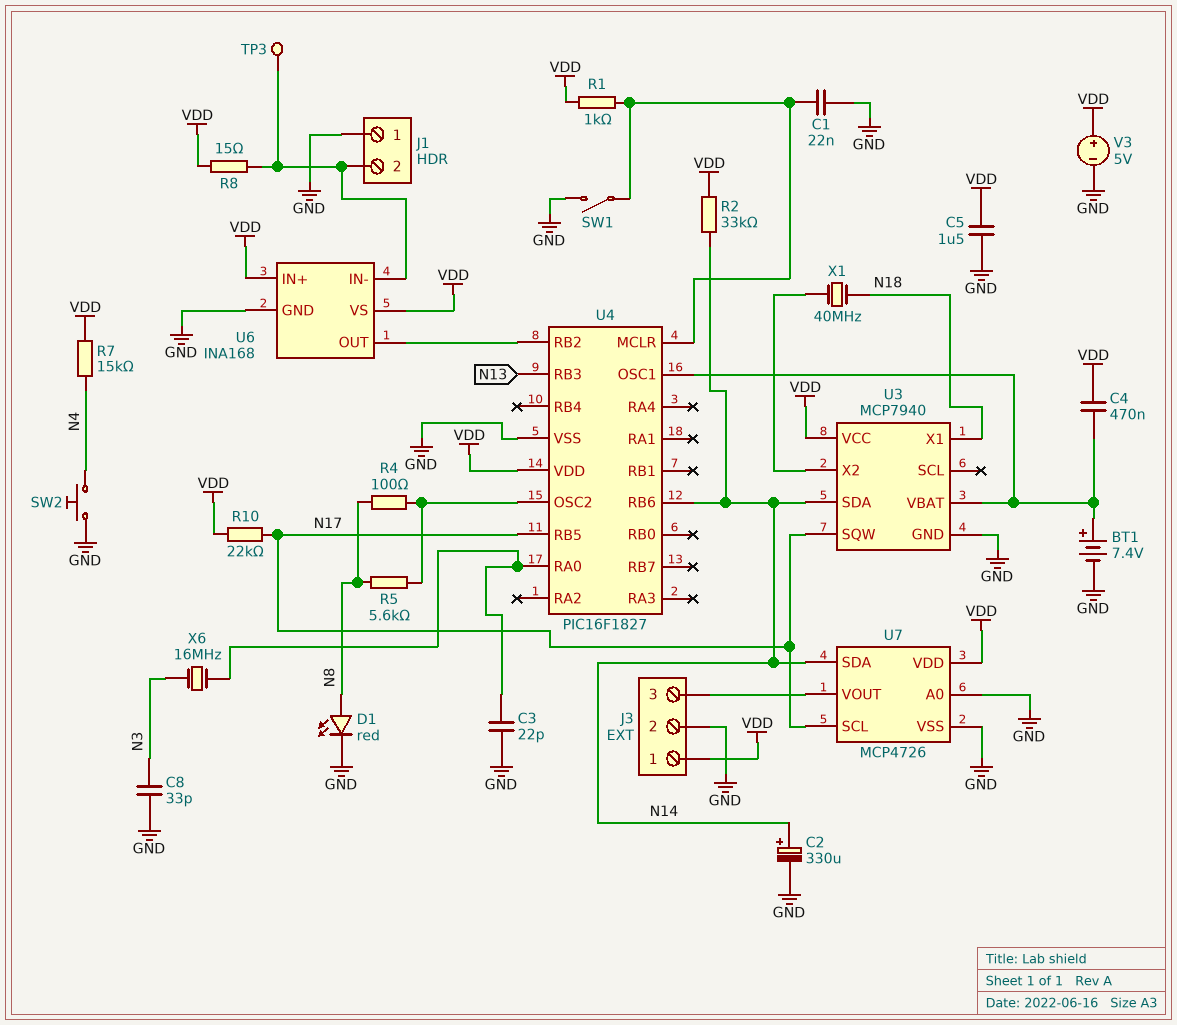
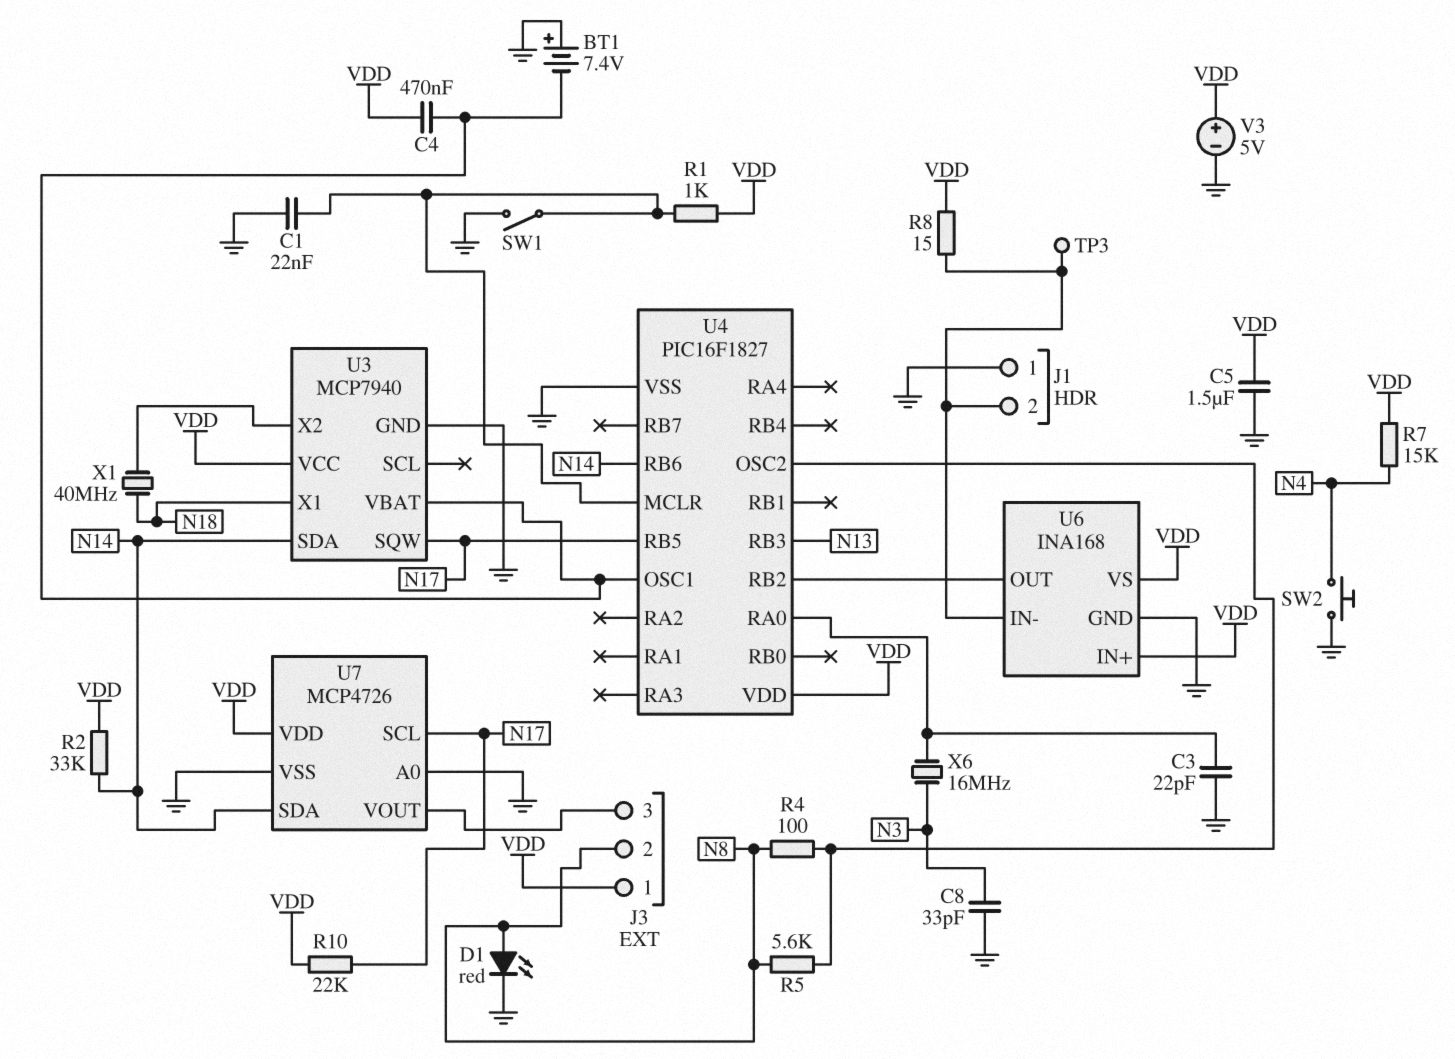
BT1: 7.4V (plus U3/VBAT, minus GND) -> 7.4V (plus GND, minus U3/VBAT)
C2: 330uF (plus N14, minus GND) -> none
J3 pin 2: GND -> N8

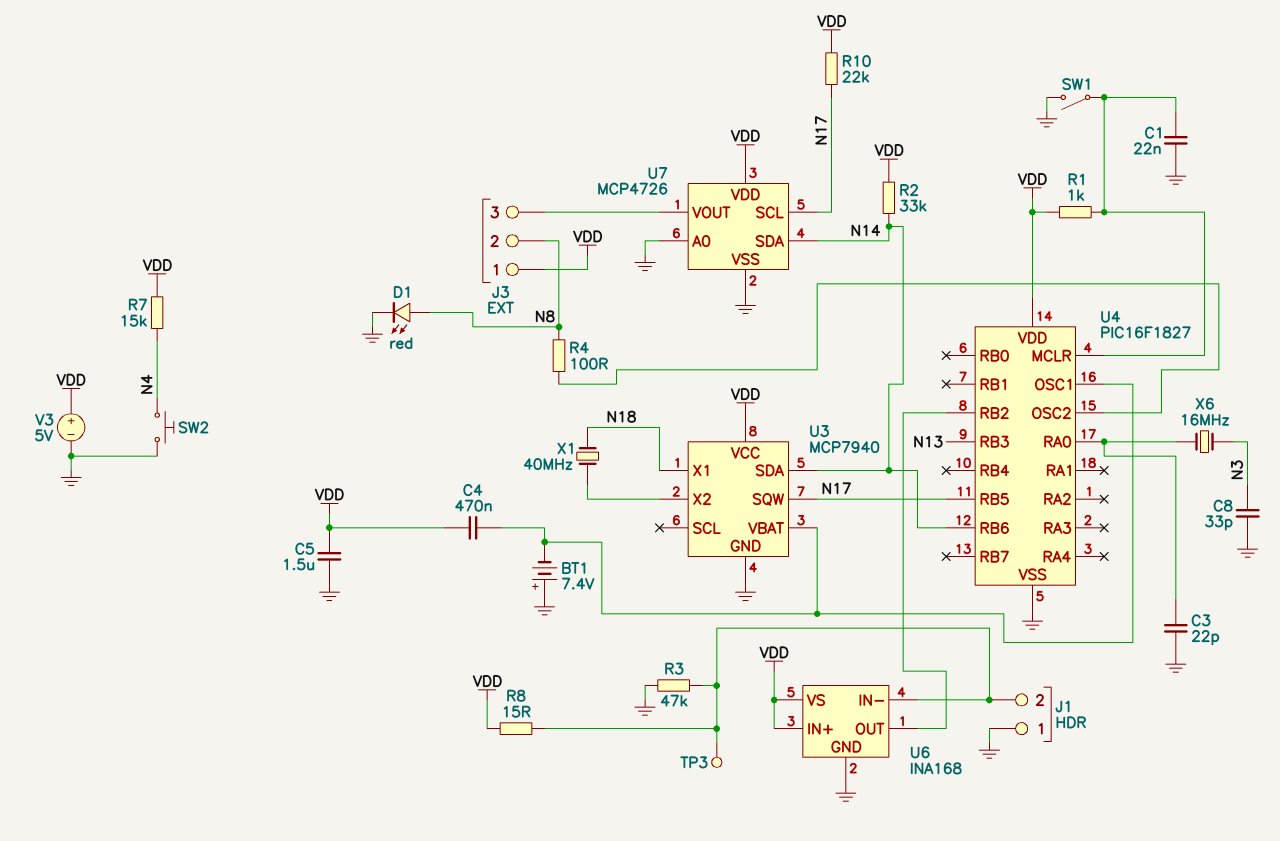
R3: none -> 47k (GND, J1/2)
R5: 5.6k (N8, U4/OSC2) -> none

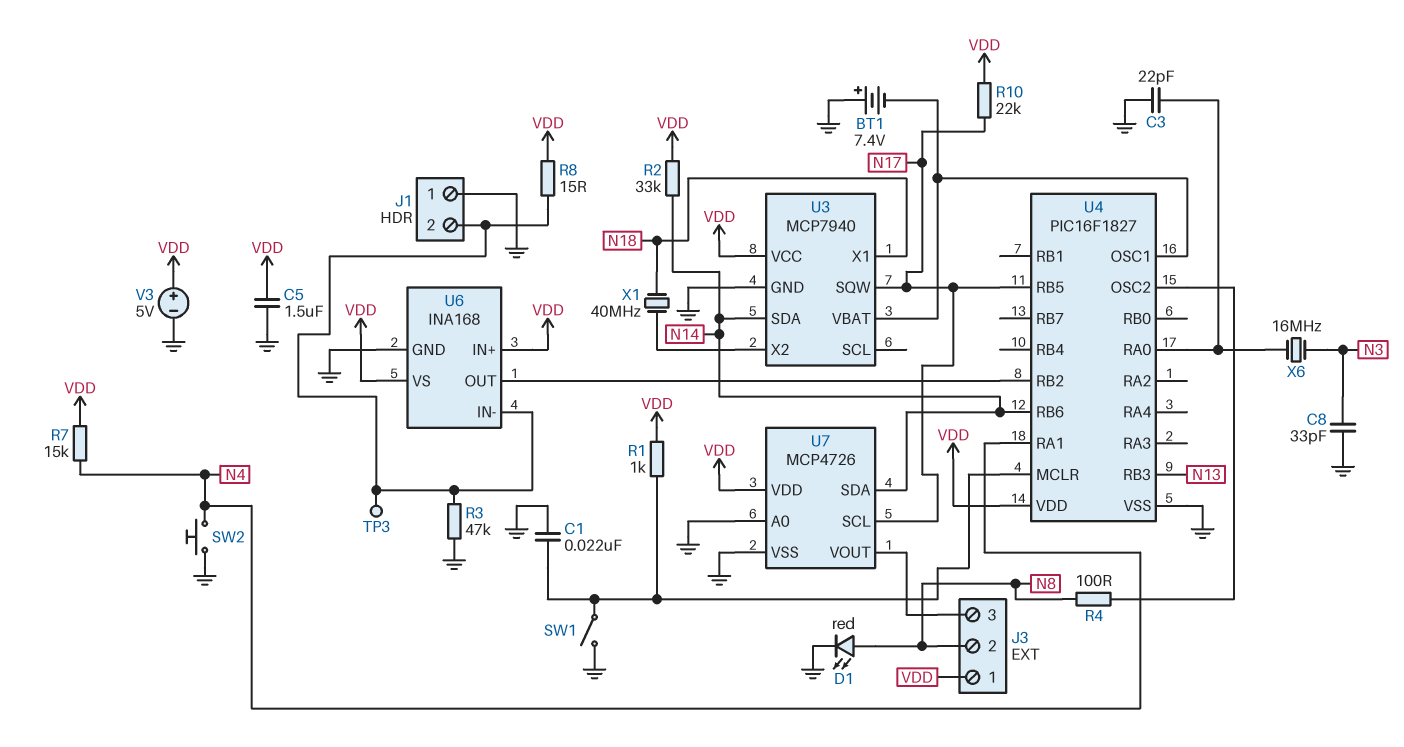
C4: 470nF (U3/VBAT, VDD) -> none
U4 pin RA1: none -> N4

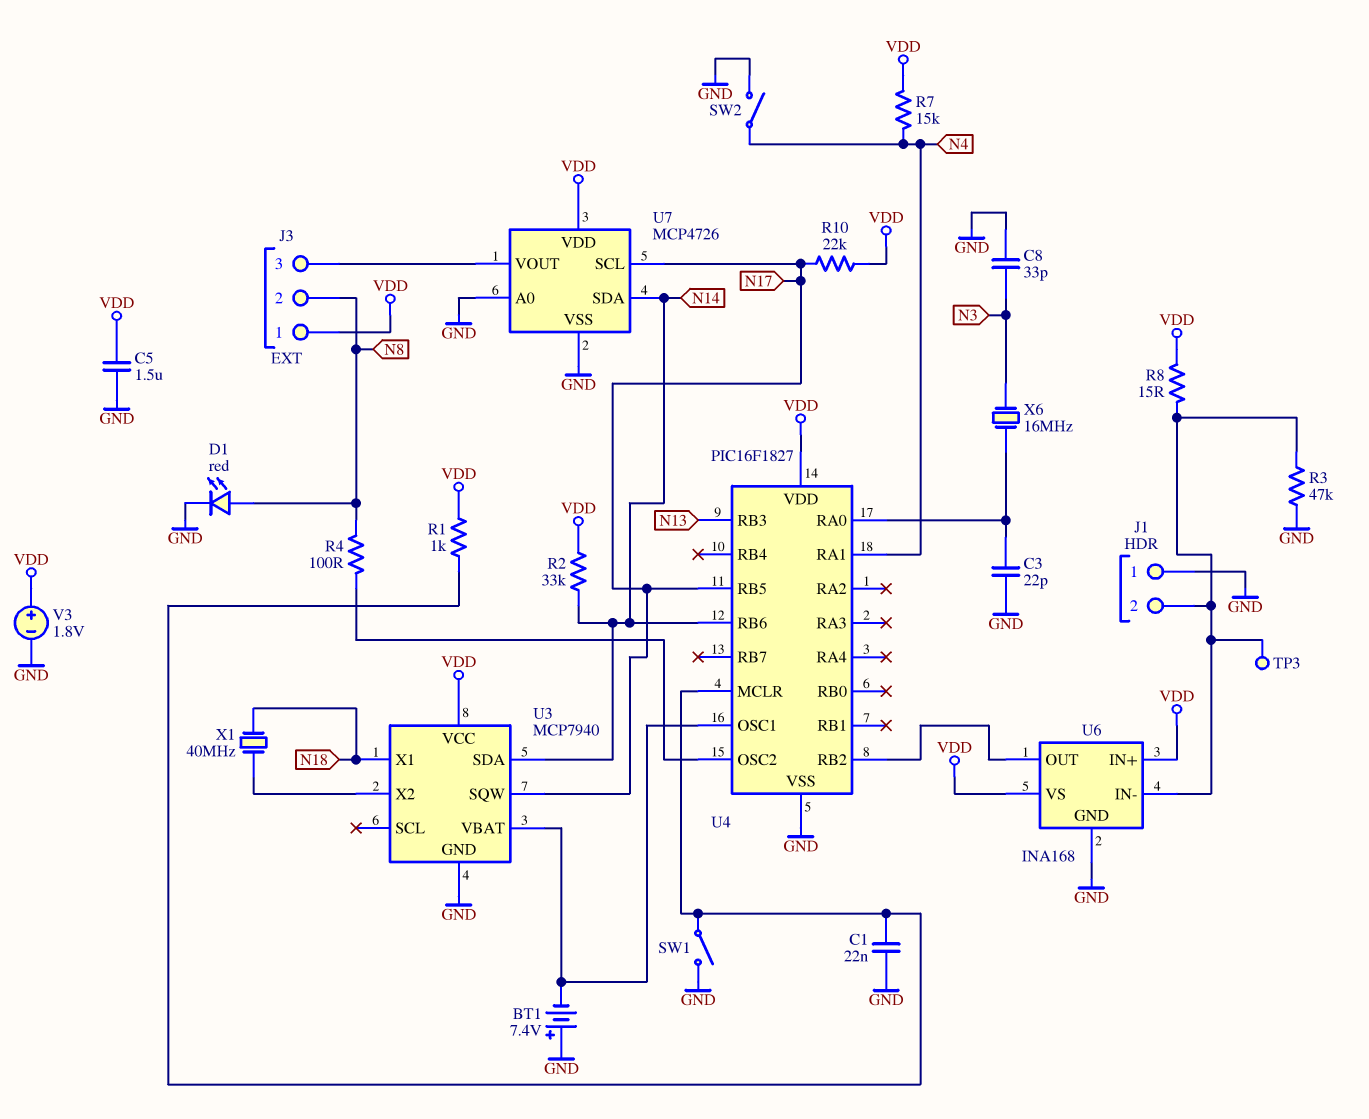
SW2: button (GND, N4) -> switch (GND, N4)
V3: 5V (plus VDD, minus GND) -> 1.8V (plus VDD, minus GND)

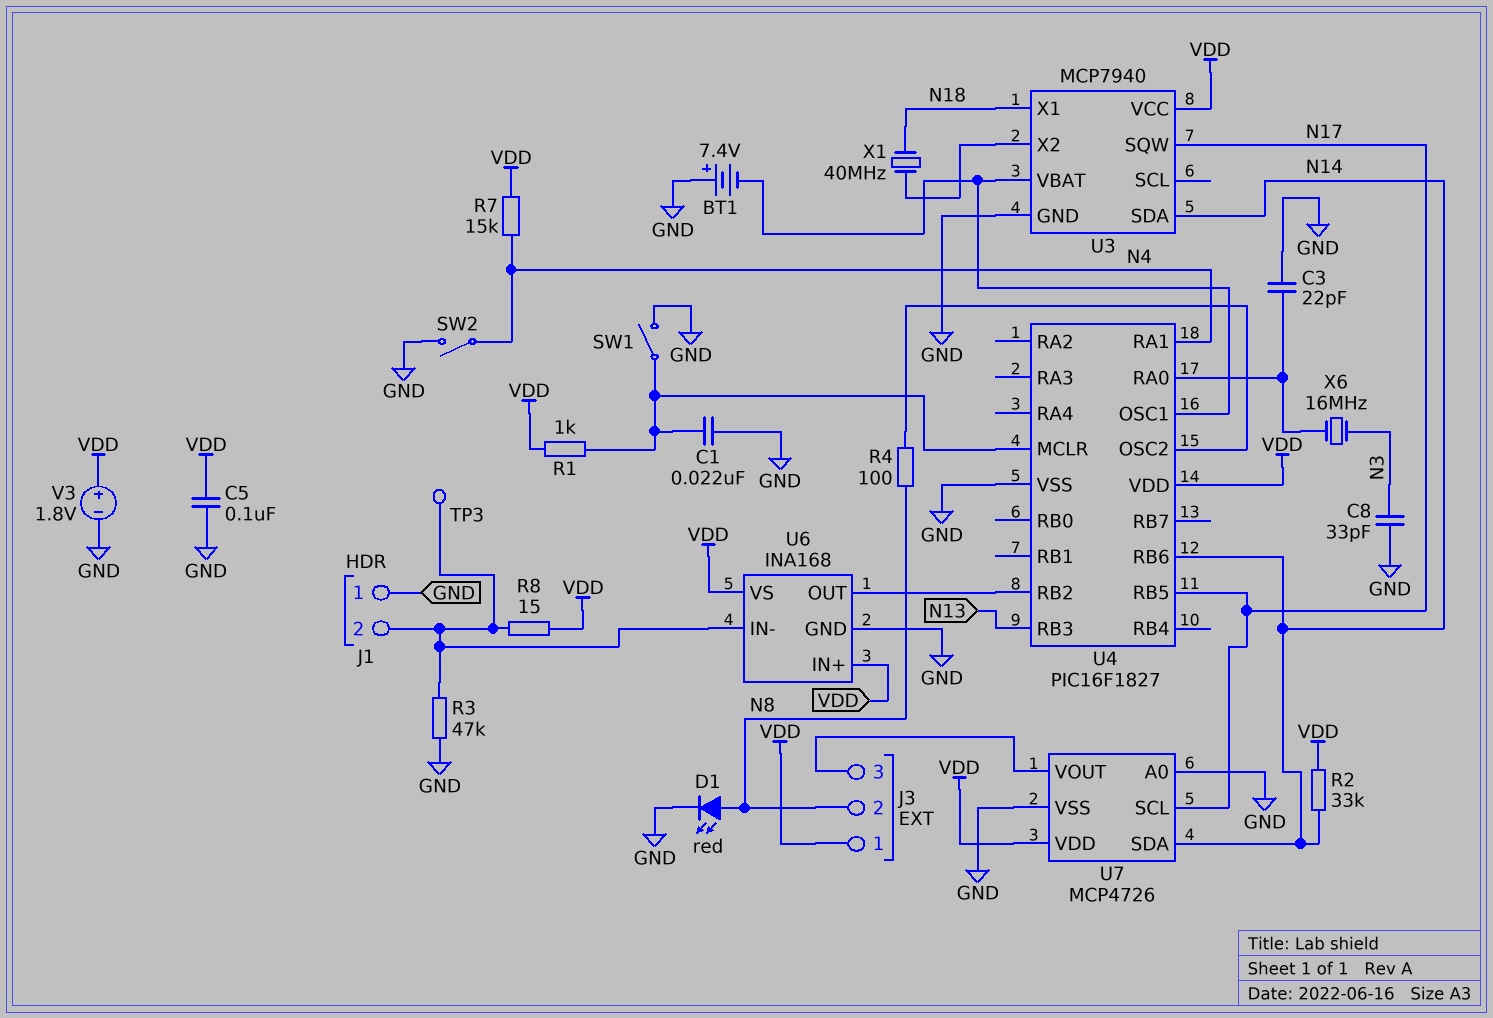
C5: 1.5uF (GND, VDD) -> 100nF (GND, VDD)
R10: 22k (N17, VDD) -> none

